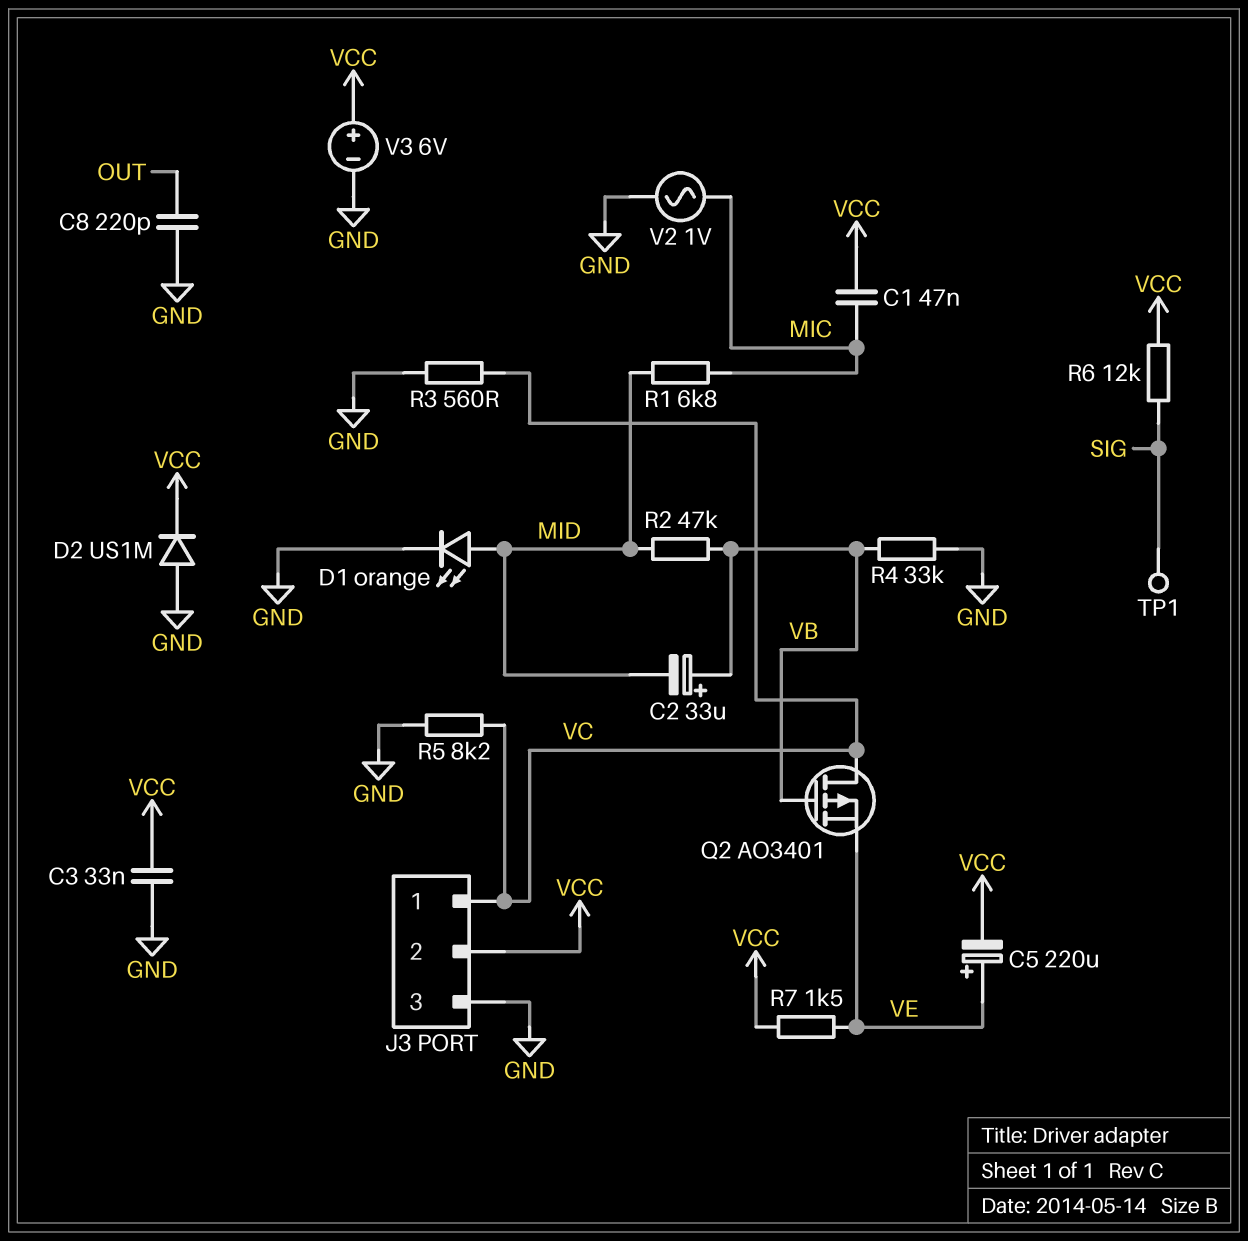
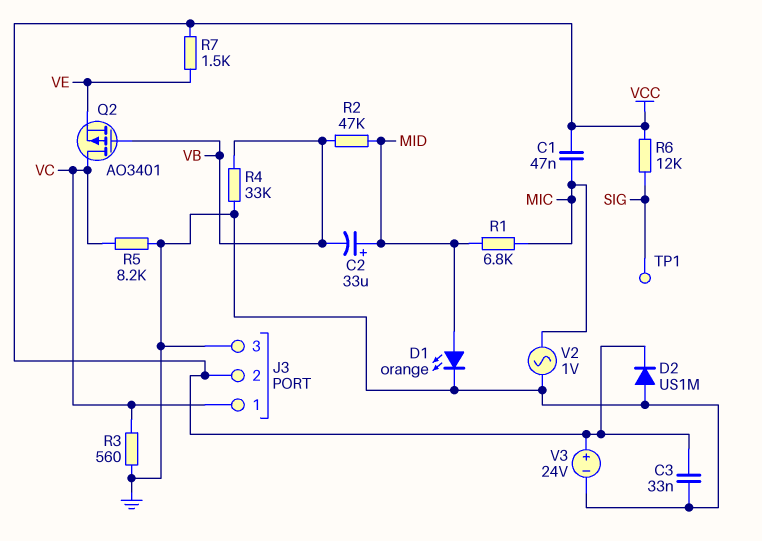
C2: 33uF (plus VB, minus MID) -> 33uF (plus MID, minus VB)
C5: 220uF (plus VE, minus VCC) -> none
C8: 220pF (GND, OUT) -> none
V3: 6V (plus VCC, minus GND) -> 24V (plus VCC, minus GND)

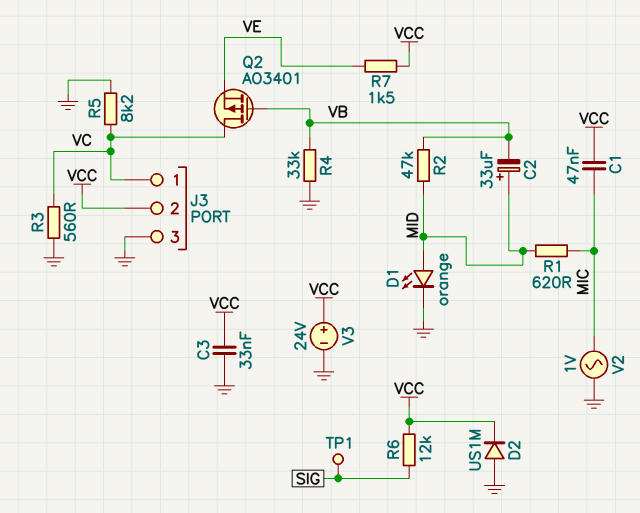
R1: 6.8k (MIC, MID) -> 620 (MIC, MID)

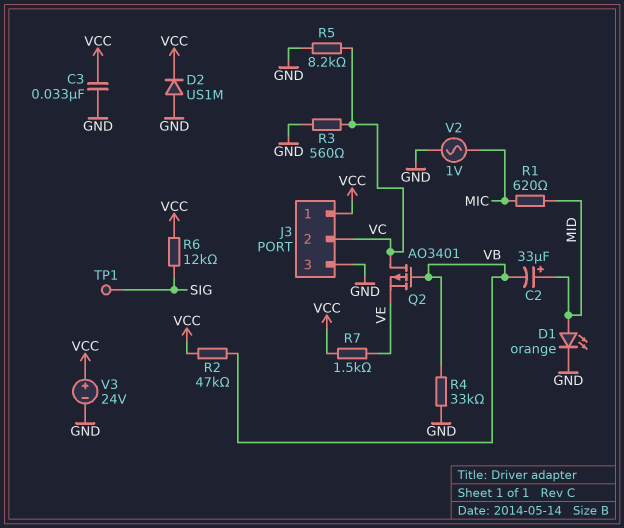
C1: 47nF (MIC, VCC) -> none
J3 pin 1: VC -> VCC
J3 pin 2: VCC -> VC
R2: 47k (MID, VB) -> 47k (VB, VCC)

